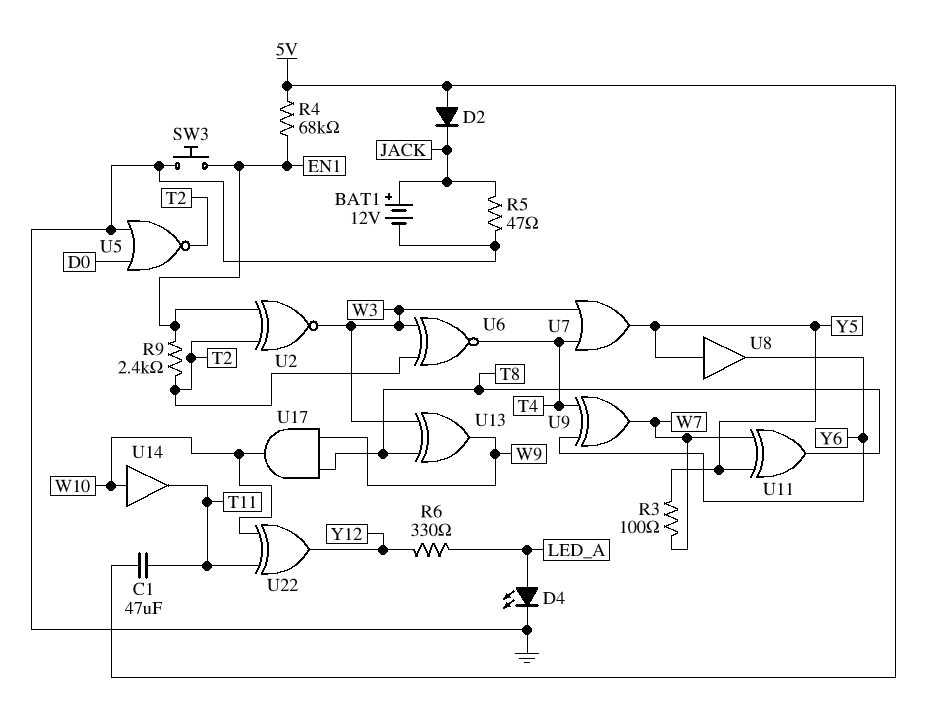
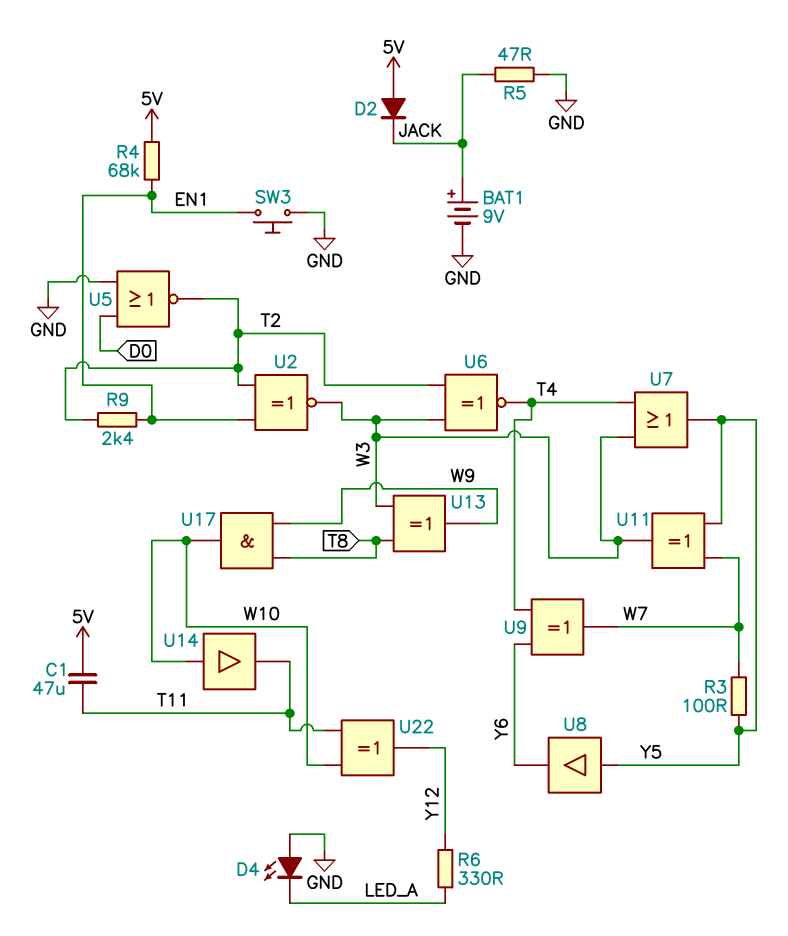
BAT1: 12V (plus JACK, minus GND) -> 9V (plus JACK, minus GND)
D4: LED (A LED_A, K GND) -> LED (A GND, K LED_A)
U11: XOR (in W7, in Y5, out T8) -> XOR (in W7, in Y5, out W3)

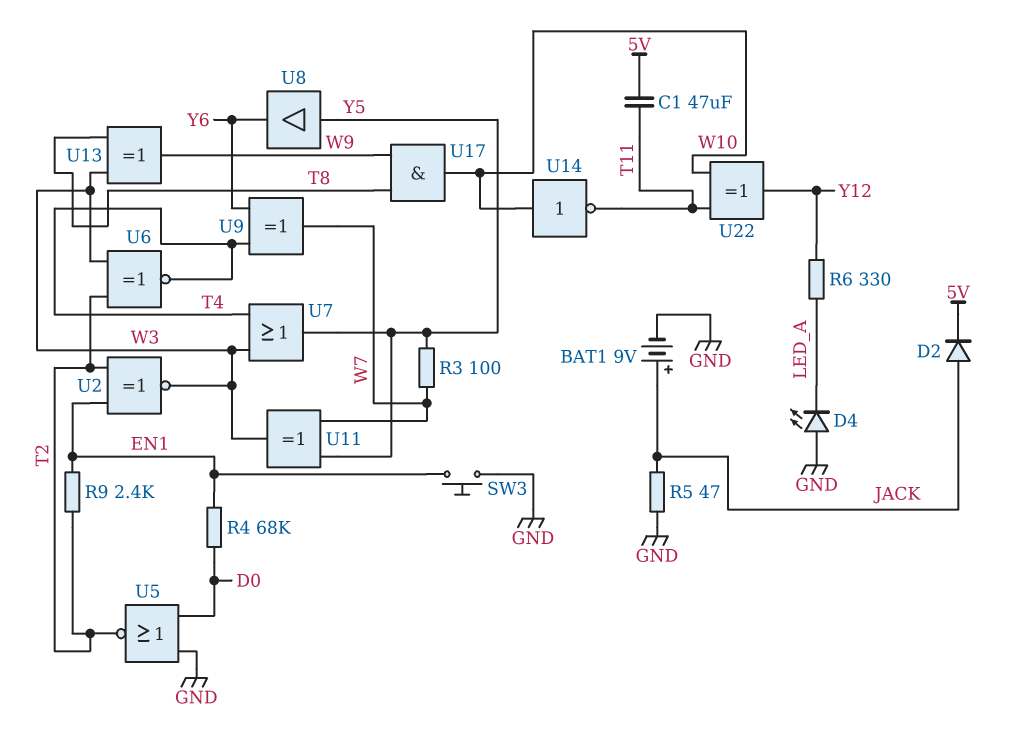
D2: diode (A 5V, K JACK) -> diode (A JACK, K 5V)
R4: 68k (5V, EN1) -> 68k (D0, EN1)
U14: buffer (in W10, out T11) -> NOT (in W10, out T11)

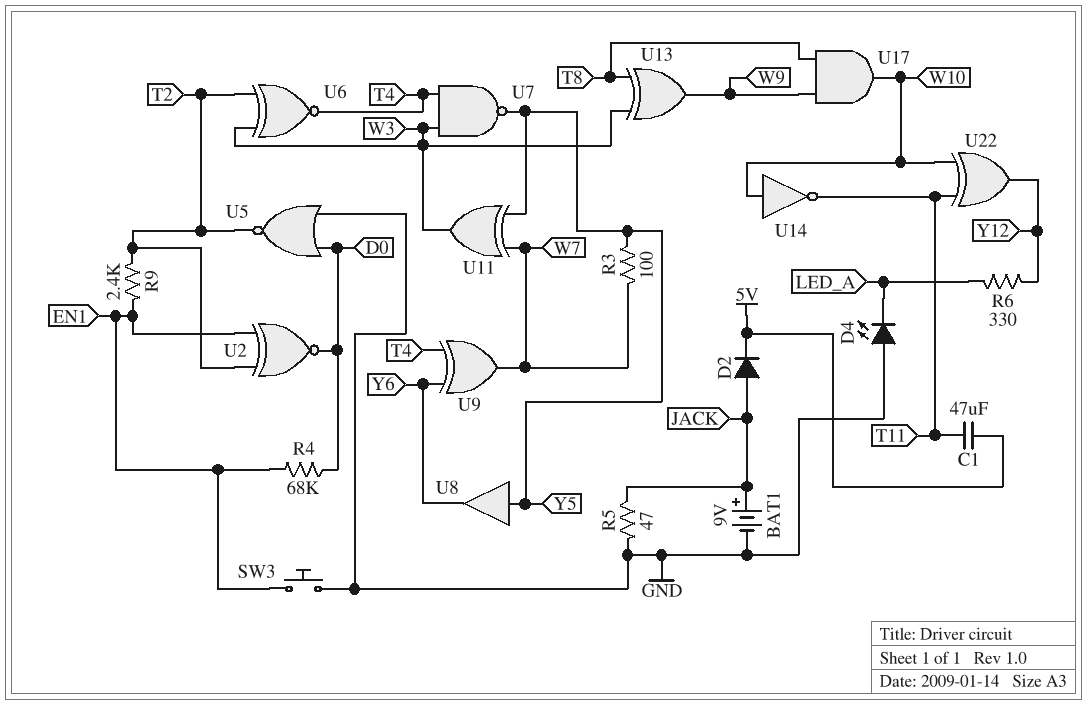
U2: XNOR (in EN1, in T2, out W3) -> XNOR (in EN1, in T2, out D0)
U7: OR (in T4, in W3, out Y5) -> NAND (in T4, in W3, out Y5)

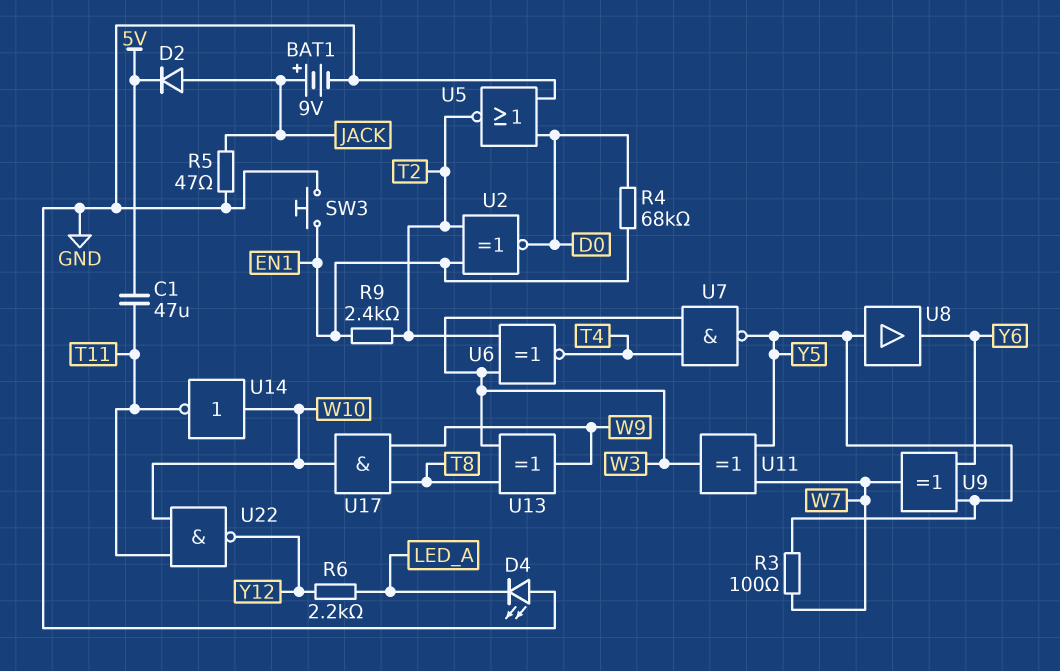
R6: 330 (LED_A, Y12) -> 2.2k (LED_A, Y12)
U9: XOR (in T4, in Y6, out W7) -> XOR (in Y5, in Y6, out W7)
U22: XOR (in T11, in W10, out Y12) -> NAND (in T11, in W10, out Y12)

